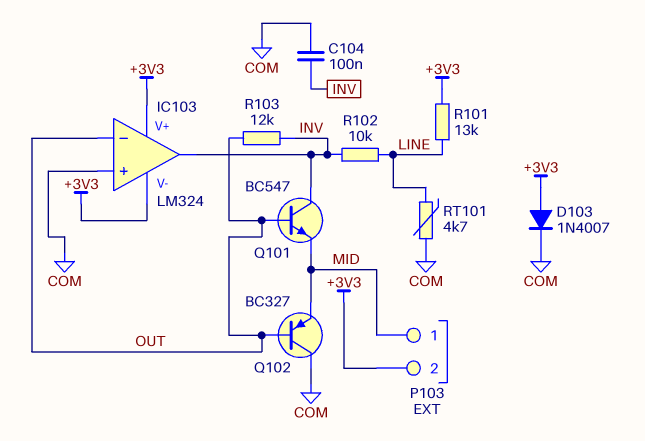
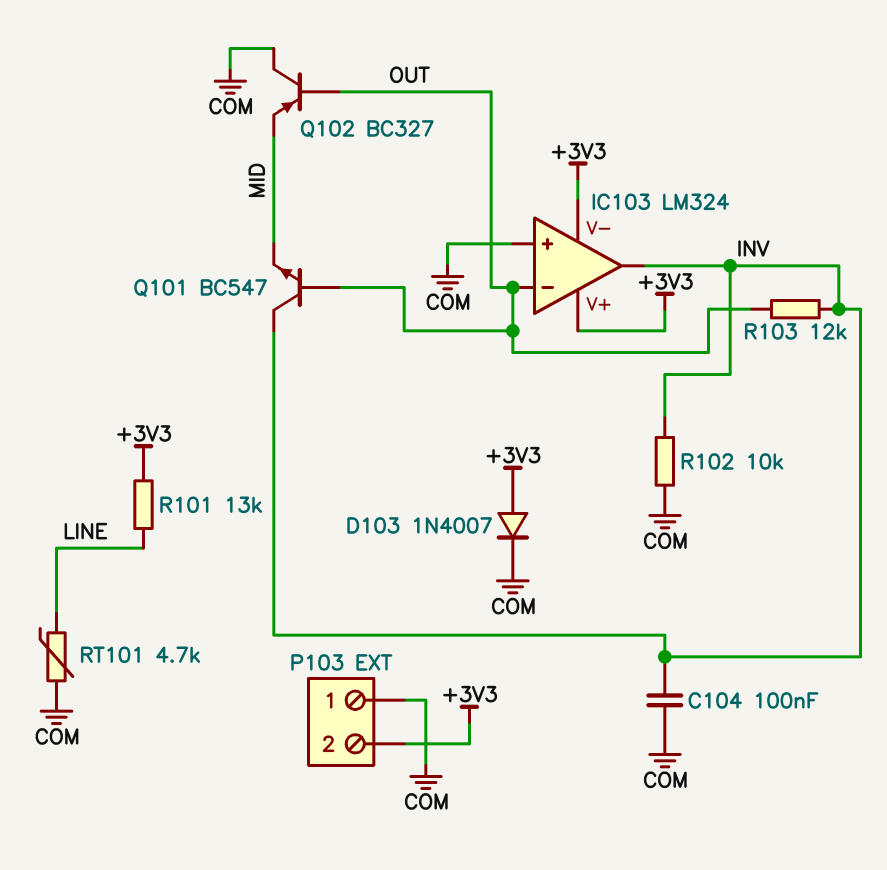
P103 pin 1: MID -> COM
R102: 10k (INV, LINE) -> 10k (COM, INV)

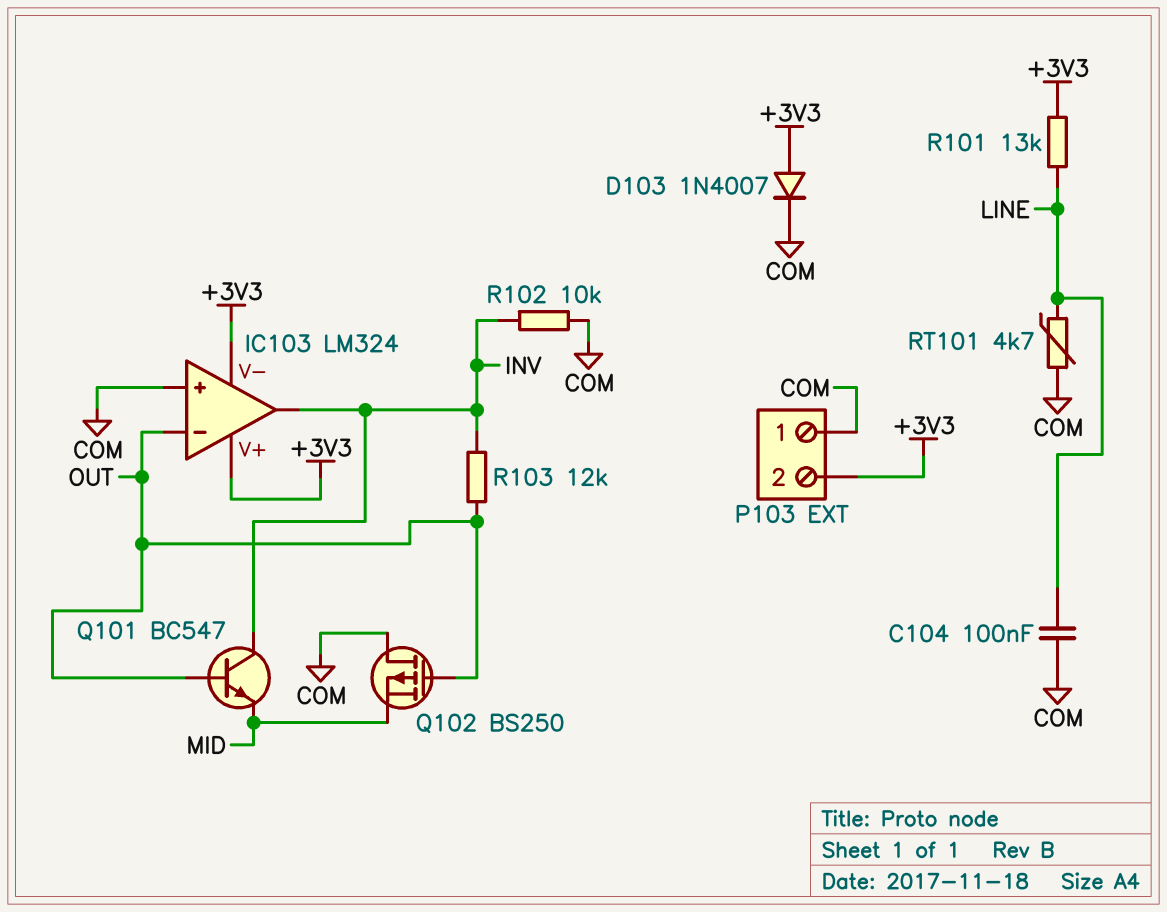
C104: 100nF (COM, INV) -> 100nF (COM, LINE)
Q102: PNP BC327 (B OUT, C COM, E MID) -> PMOS BS250 (G OUT, D COM, S MID)

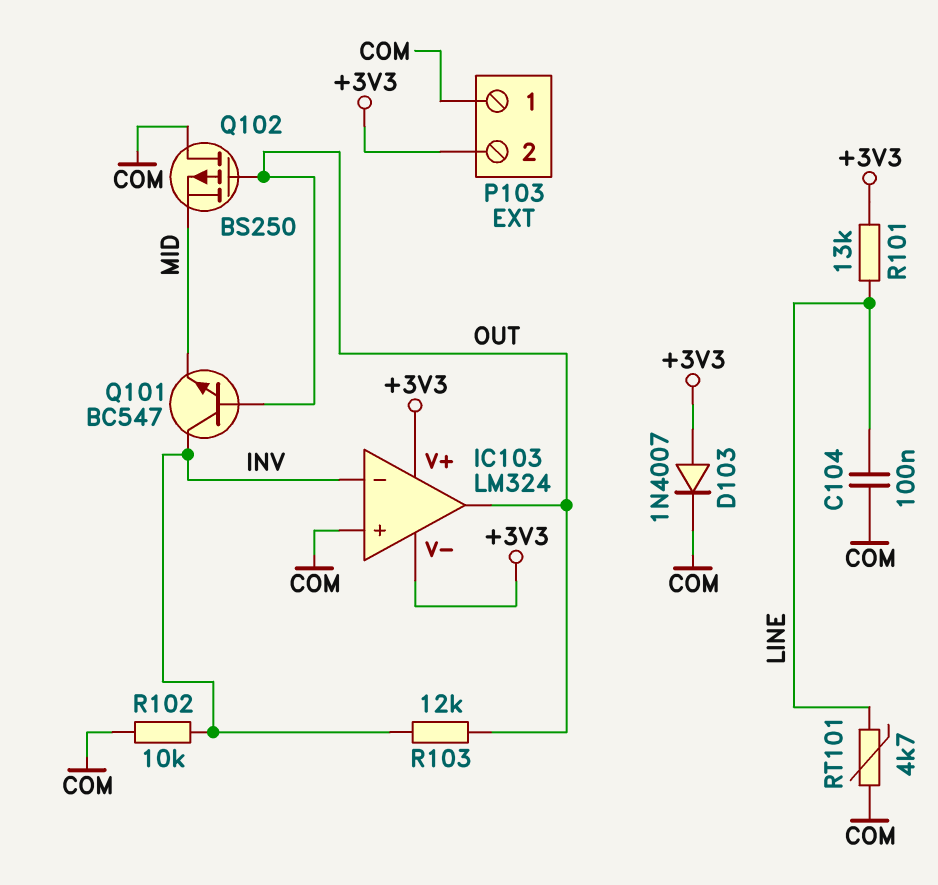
IC103 pin in-: OUT -> INV
IC103 pin out: INV -> OUT

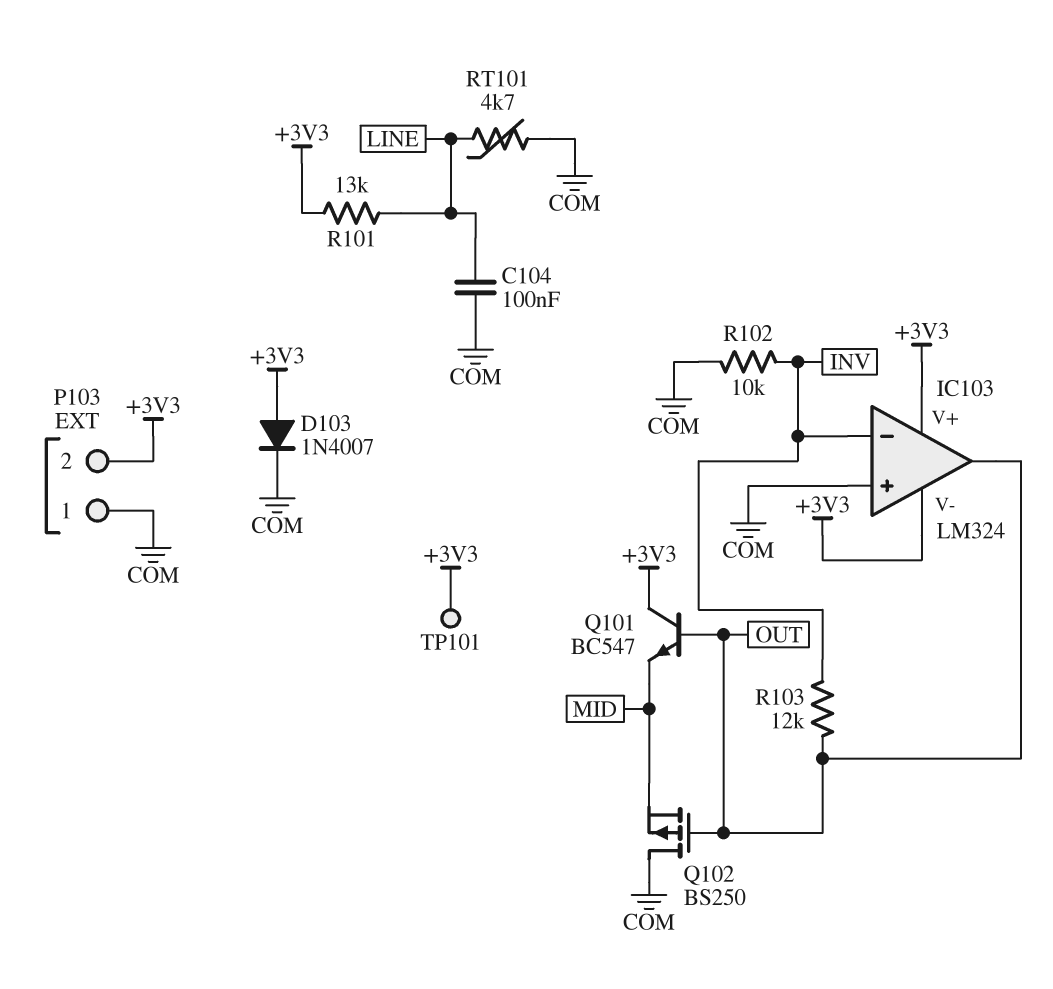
Q101: NPN BC547 (B OUT, C INV, E MID) -> NPN BC547 (B OUT, C +3V3, E MID)
TP101: none -> test point (+3V3)

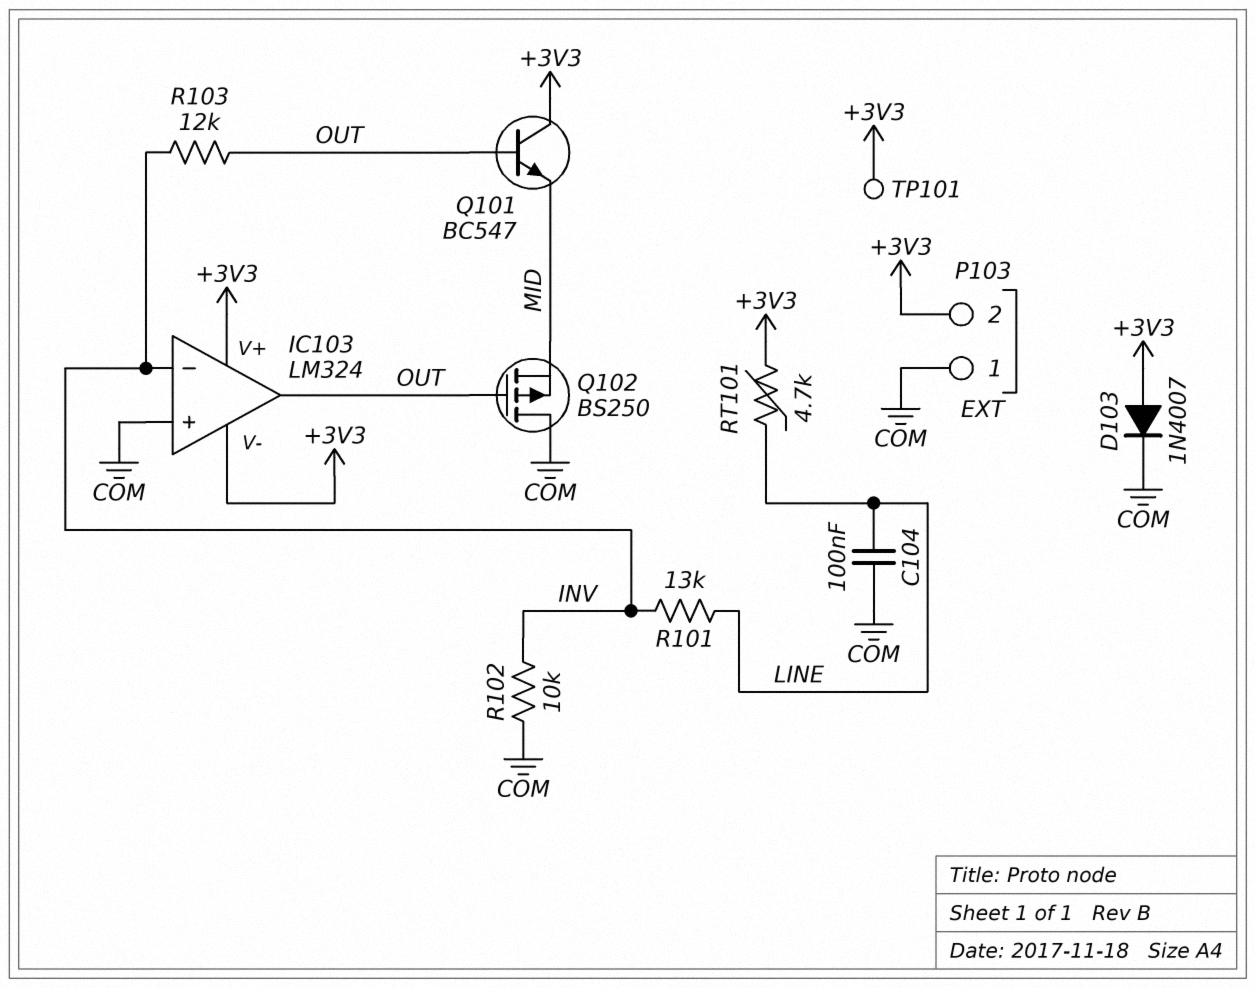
R101: 13k (+3V3, LINE) -> 13k (INV, LINE)
RT101: 4.7k (COM, LINE) -> 4.7k (+3V3, LINE)

